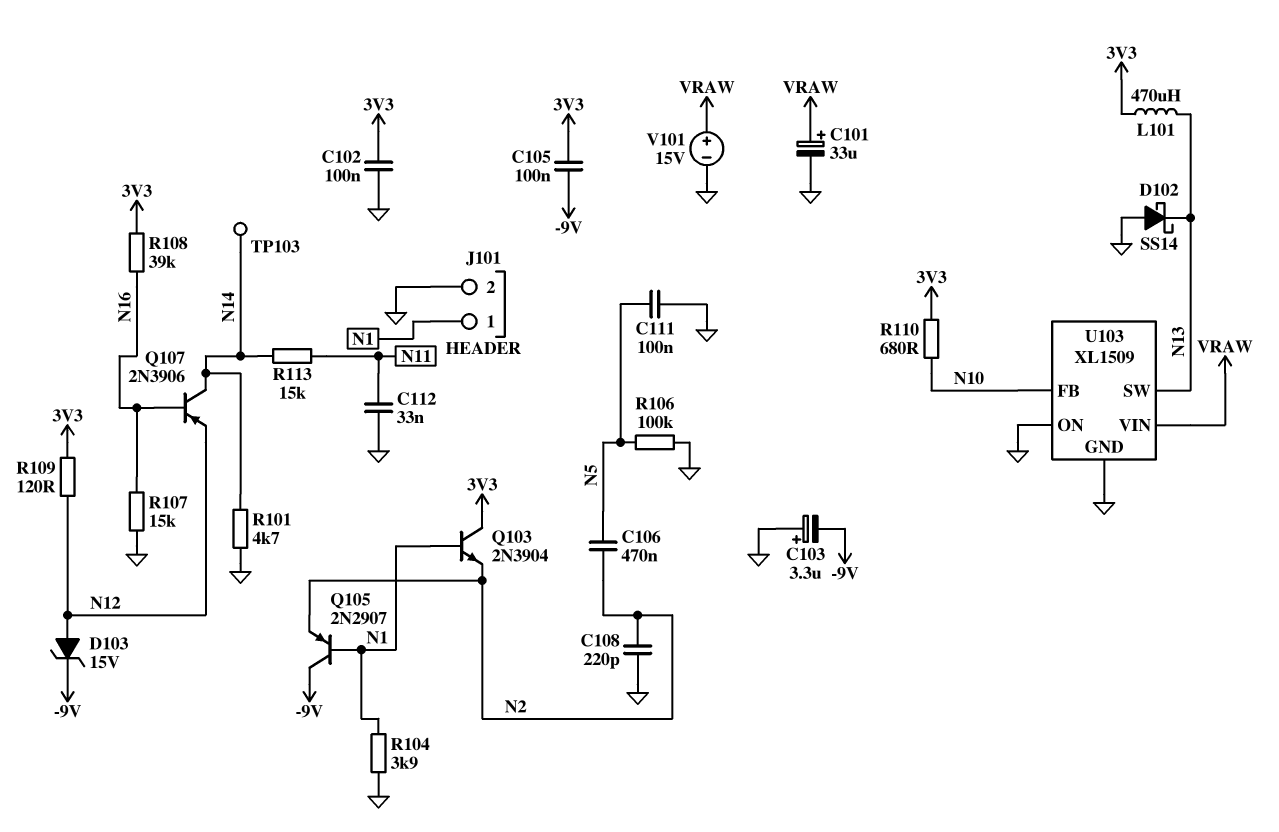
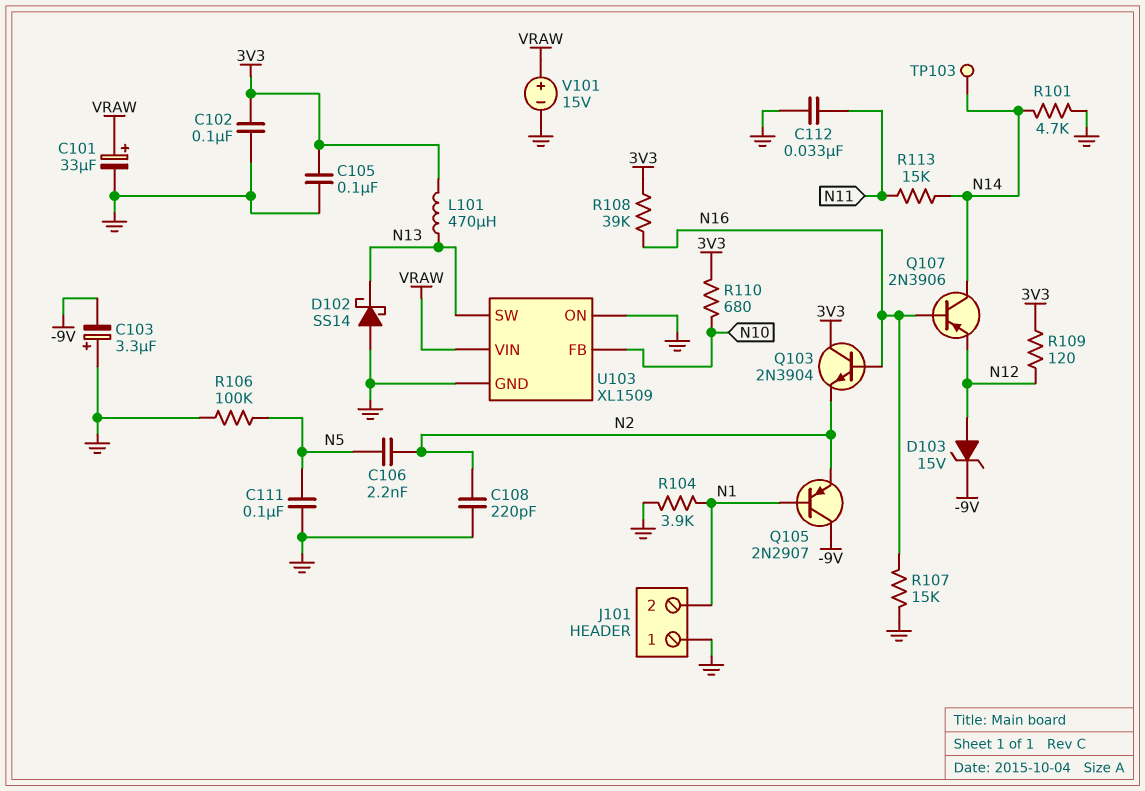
C105: 100nF (-9V, 3V3) -> 100nF (3V3, GND)
C106: 470nF (N2, N5) -> 2.2nF (N2, N5)
J101 pin 1: N1 -> GND
J101 pin 2: GND -> N1
Q103: NPN 2N3904 (B N1, C 3V3, E N2) -> NPN 2N3904 (B N16, C 3V3, E N2)

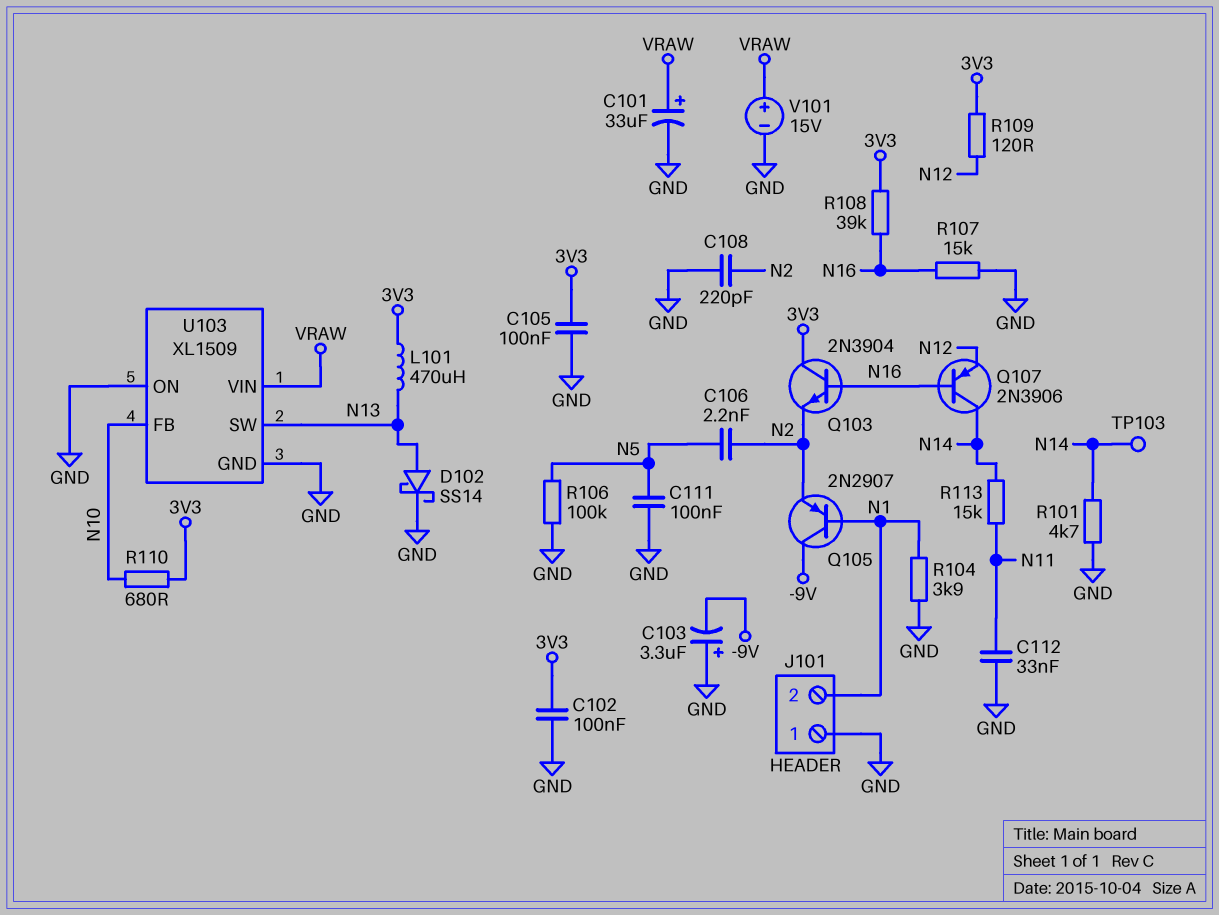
D102: schottky SS14 (A GND, K N13) -> schottky SS14 (A N13, K GND)
D103: zener 15V (A N12, K -9V) -> none

